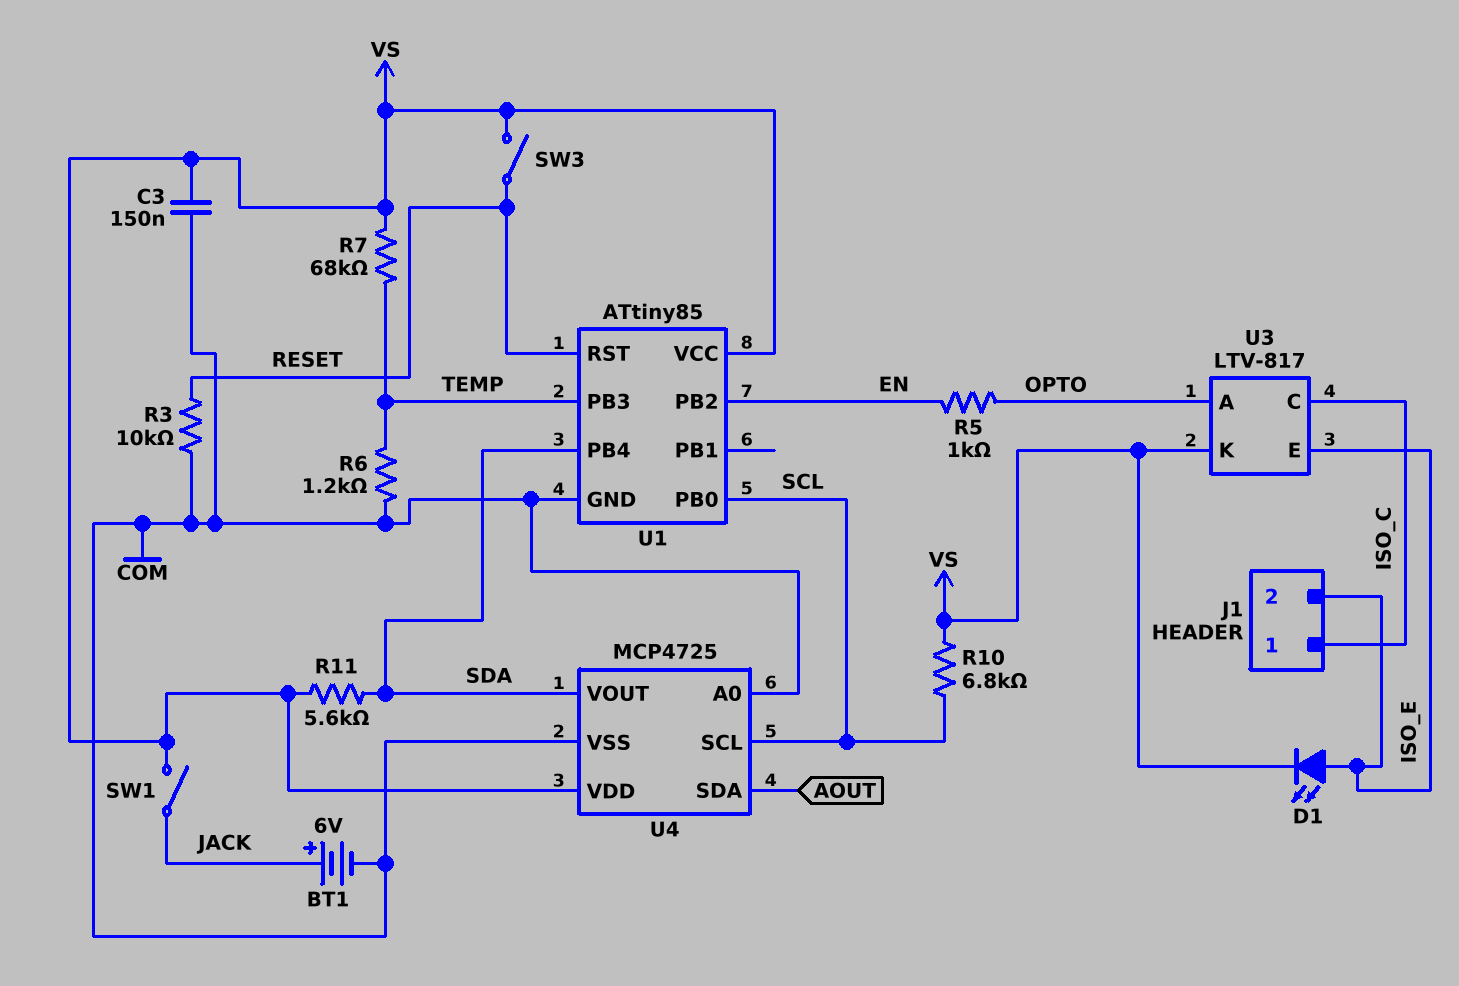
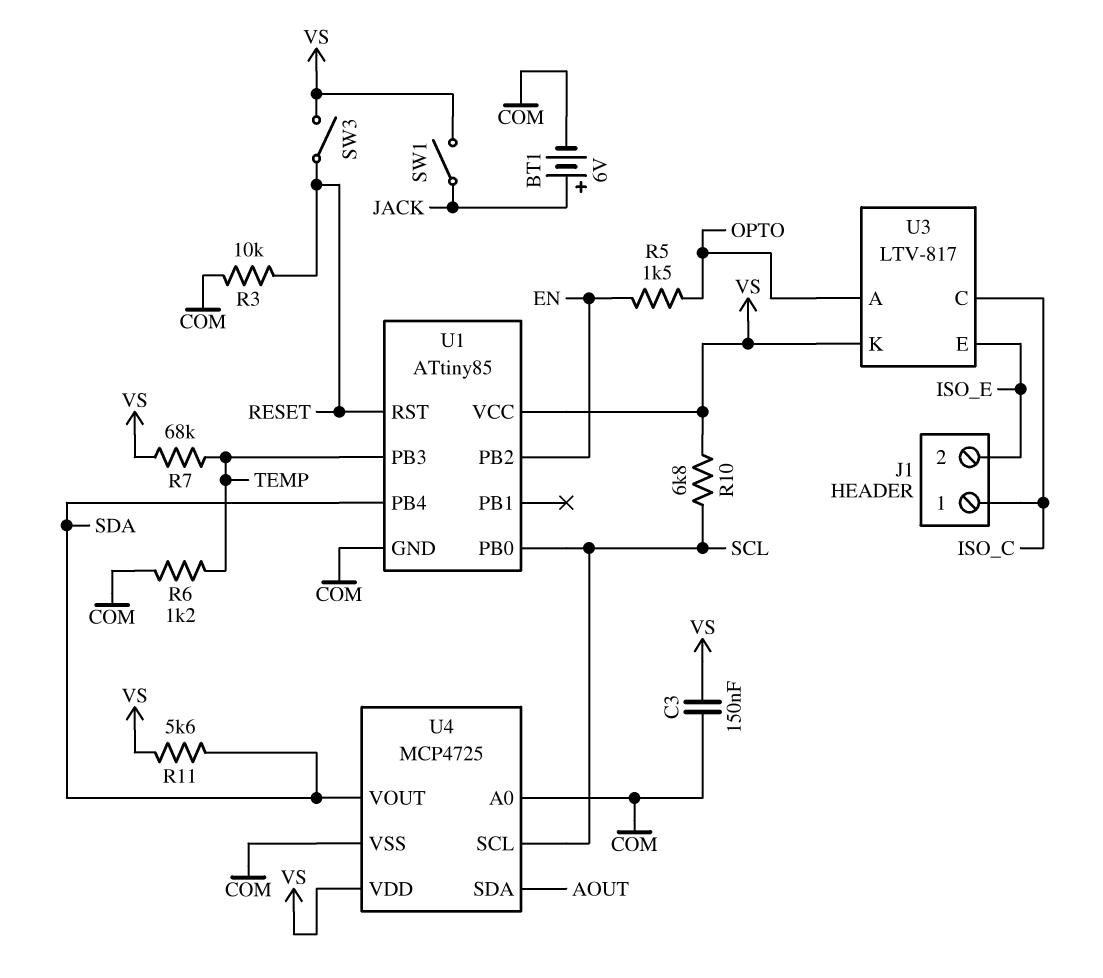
D1: LED (A ISO_E, K VS) -> none
R5: 1k (EN, OPTO) -> 1.5k (EN, OPTO)

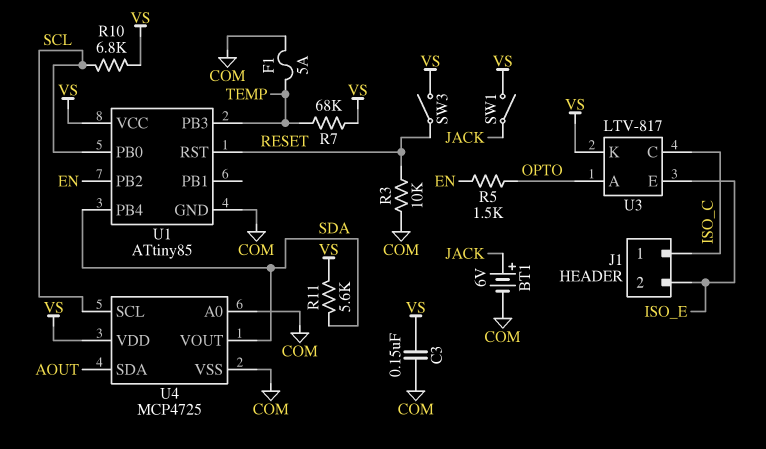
F1: none -> 5A (COM, TEMP)
R6: 1.2k (COM, TEMP) -> none

